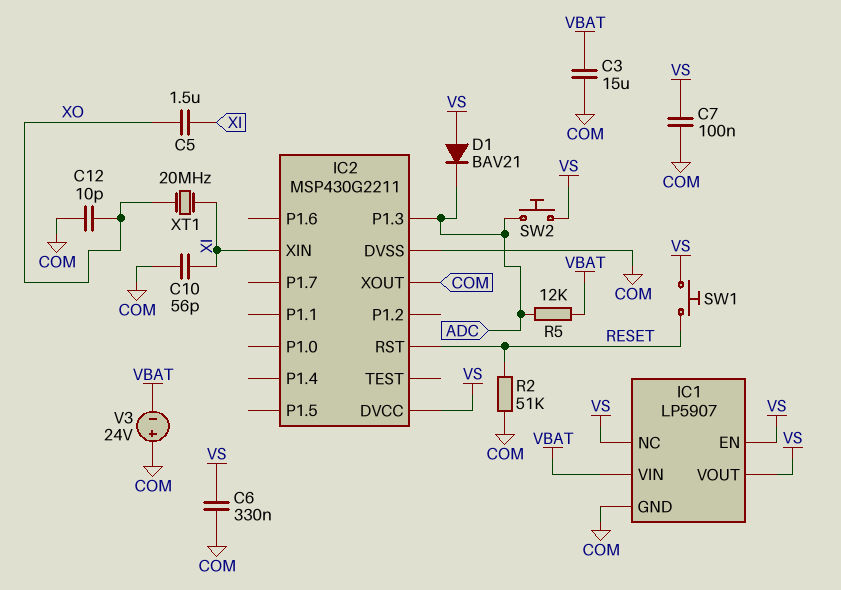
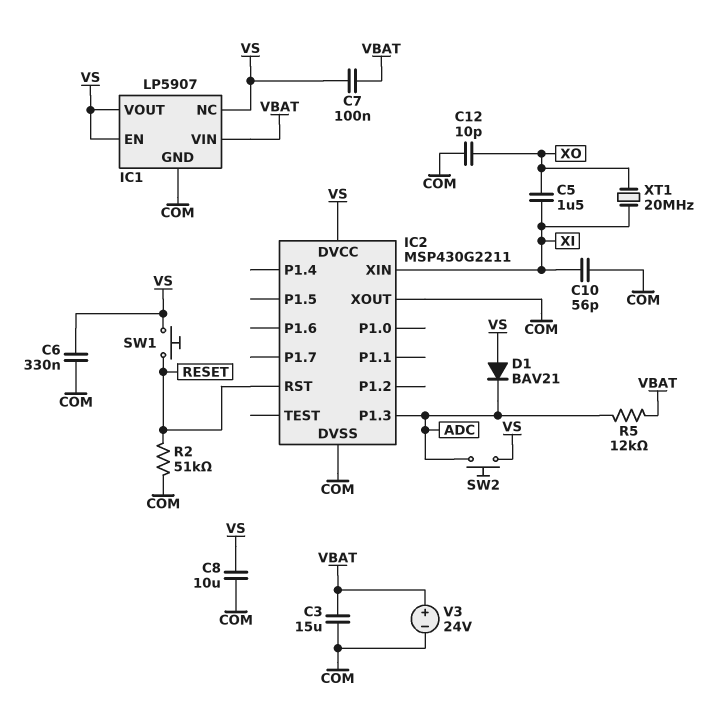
C7: 100nF (COM, VS) -> 100nF (VBAT, VS)
C8: none -> 10uF (COM, VS)
V3: 24V (plus COM, minus VBAT) -> 24V (plus VBAT, minus COM)

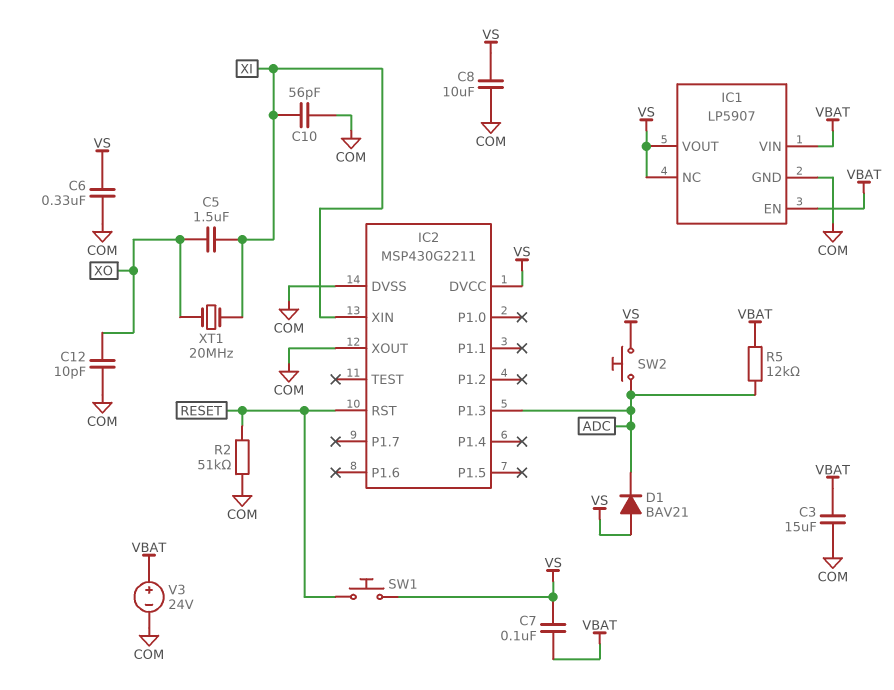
IC1 pin EN: VS -> VBAT

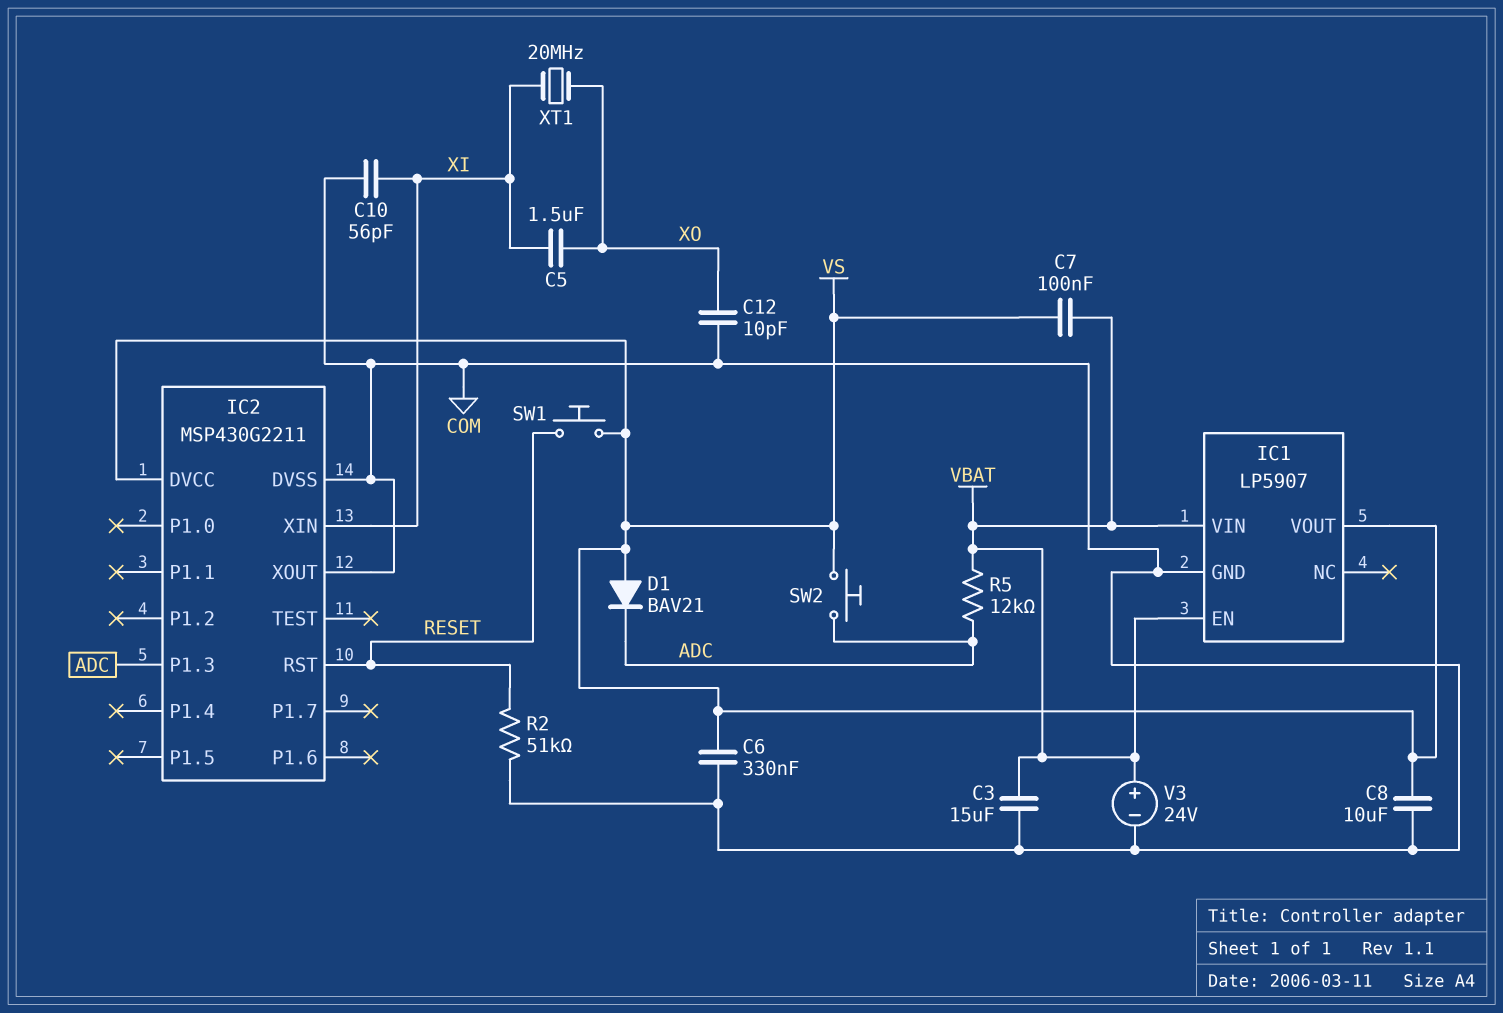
IC1 pin NC: VS -> none

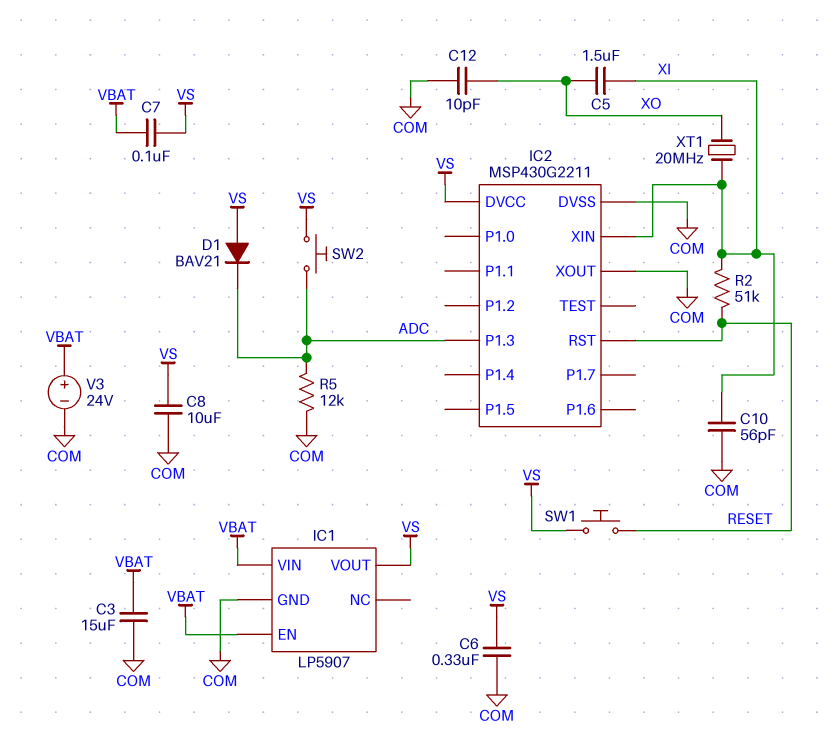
R2: 51k (COM, RESET) -> 51k (RESET, XI)
R5: 12k (ADC, VBAT) -> 12k (ADC, COM)

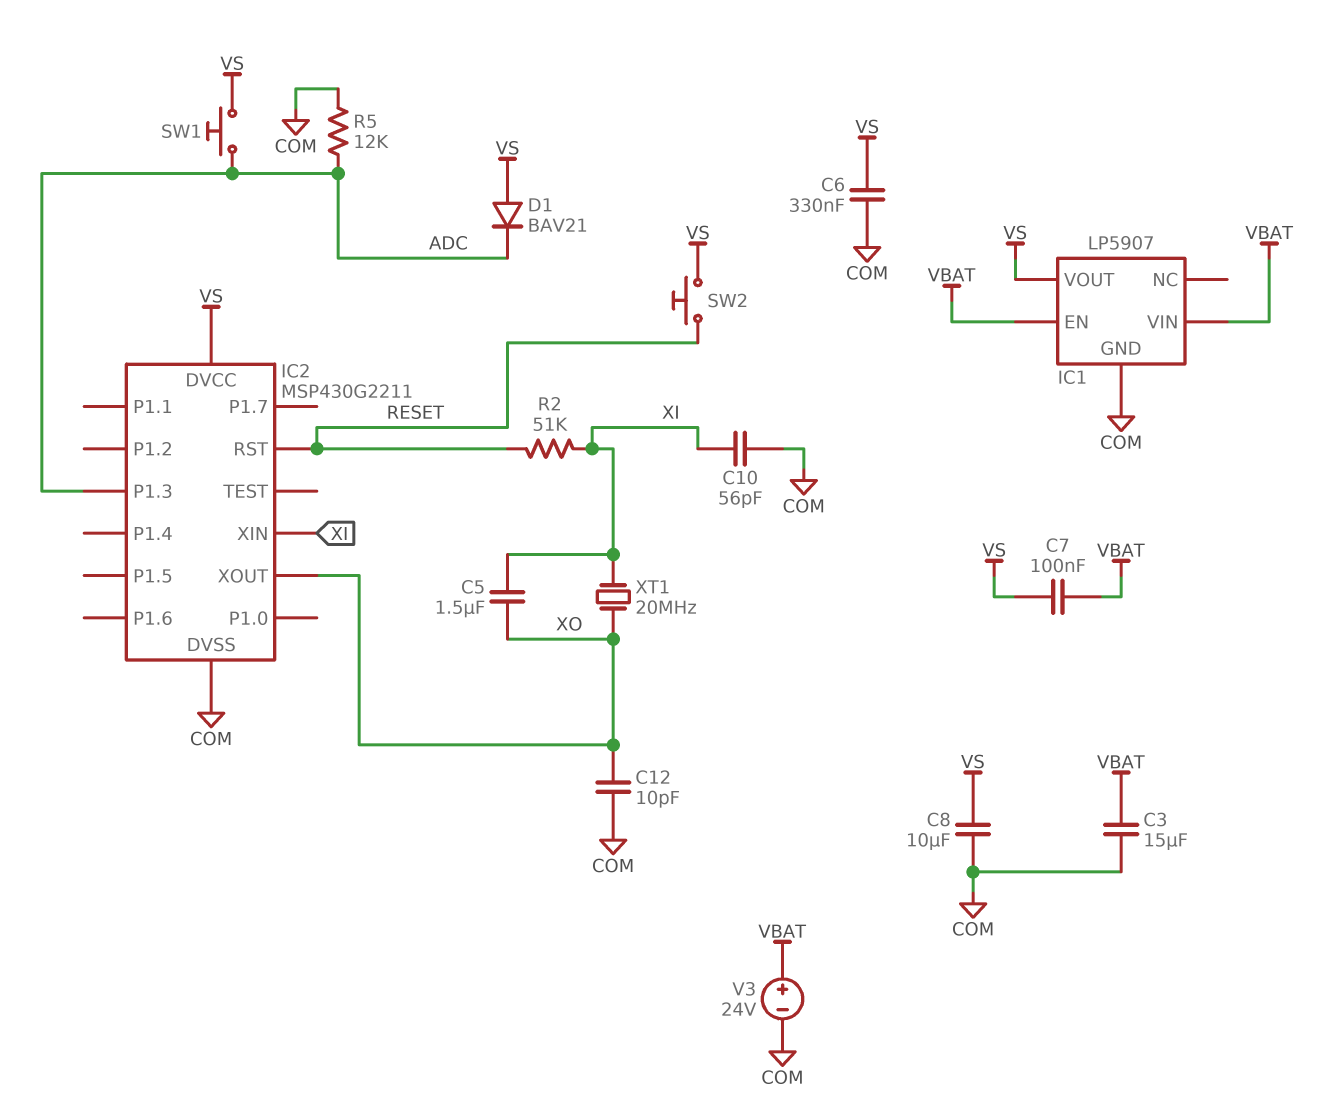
IC2 pin XOUT: COM -> XO
SW1: button (RESET, VS) -> button (ADC, VS)
SW2: button (ADC, VS) -> button (RESET, VS)

